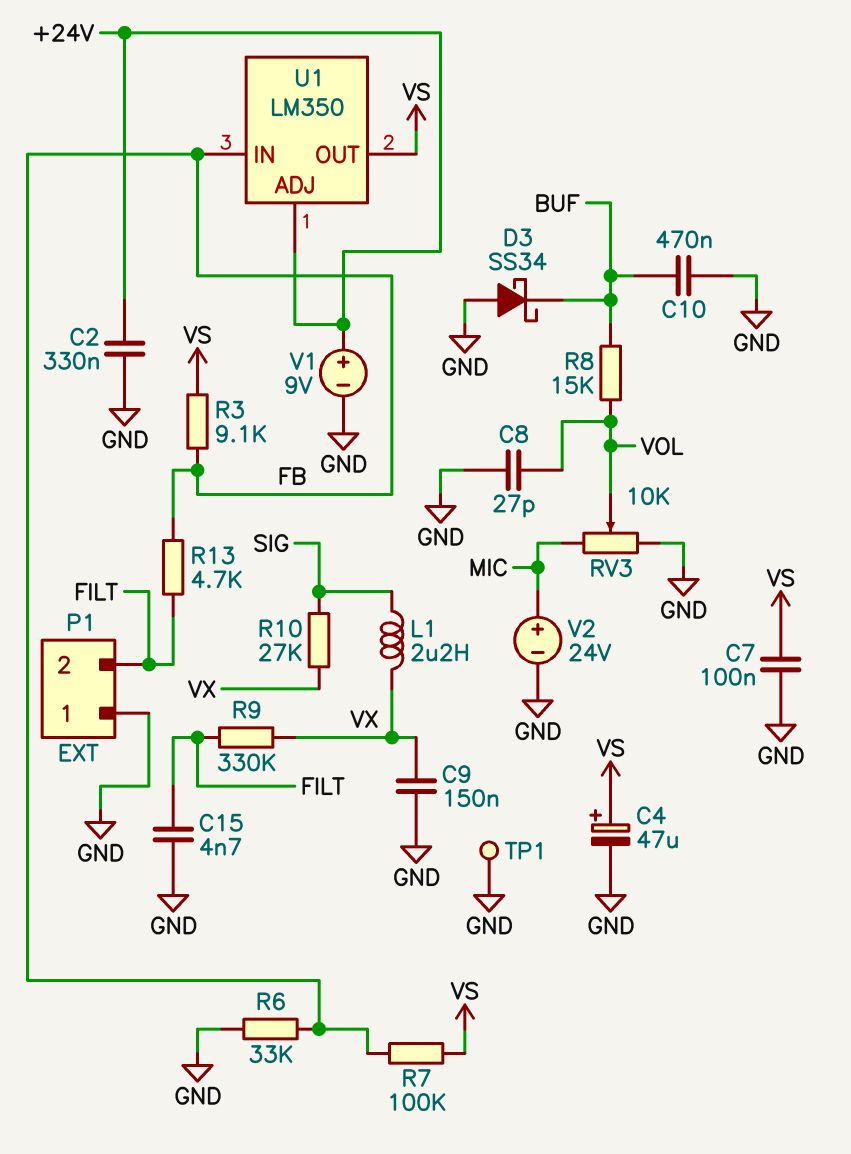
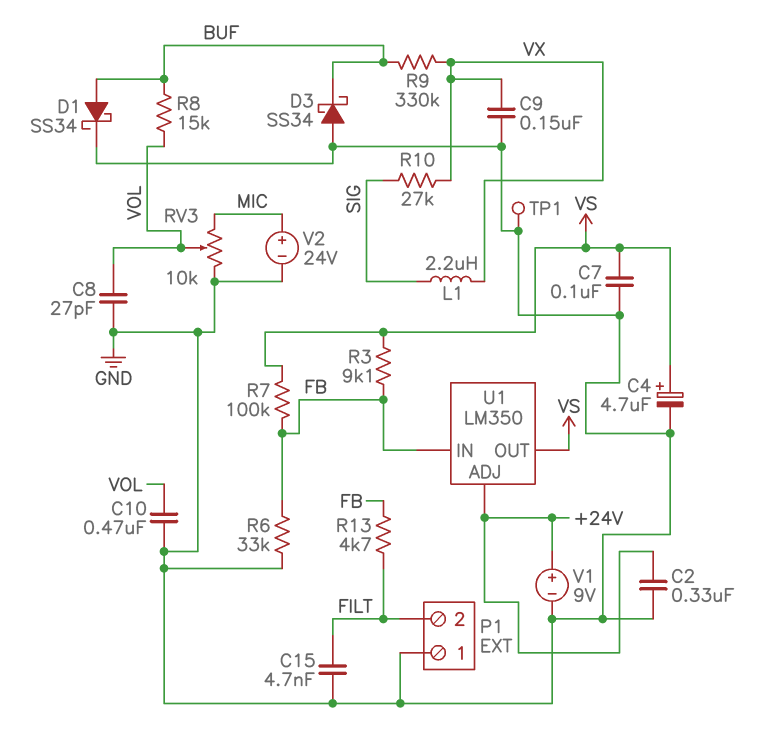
C4: 47uF (plus VS, minus GND) -> 4.7uF (plus VS, minus GND)
C10: 470nF (BUF, GND) -> 470nF (GND, VOL)
D1: none -> schottky SS34 (A BUF, K GND)
R9: 330k (FILT, VX) -> 330k (BUF, VX)

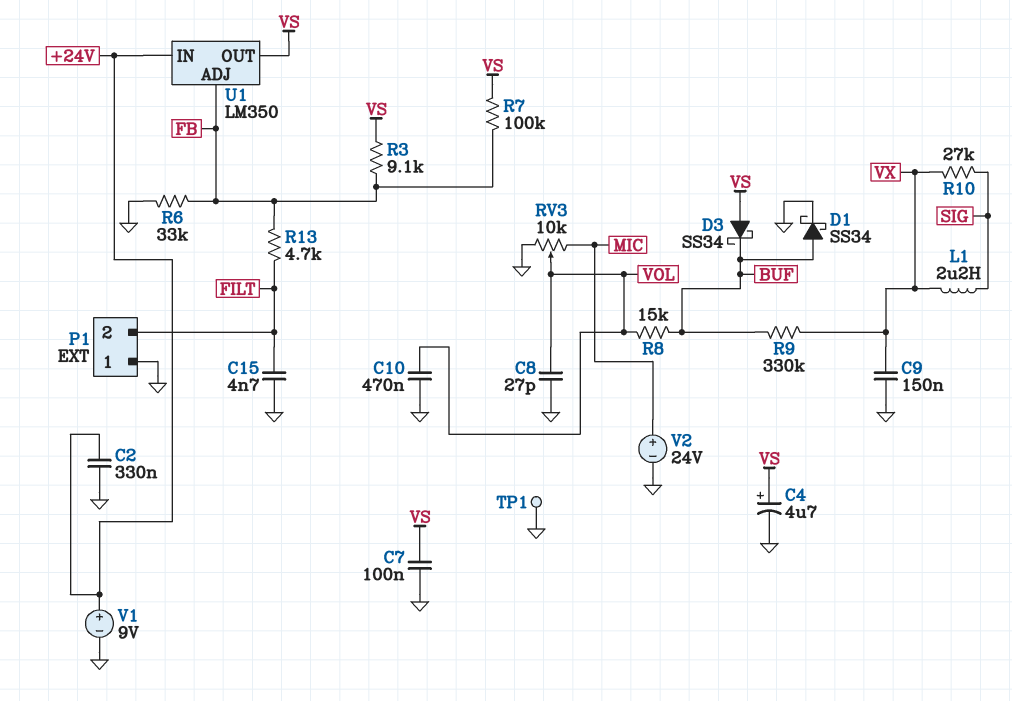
D3: schottky SS34 (A GND, K BUF) -> schottky SS34 (A VS, K BUF)
U1 pin ADJ: +24V -> FB
U1 pin IN: FB -> +24V

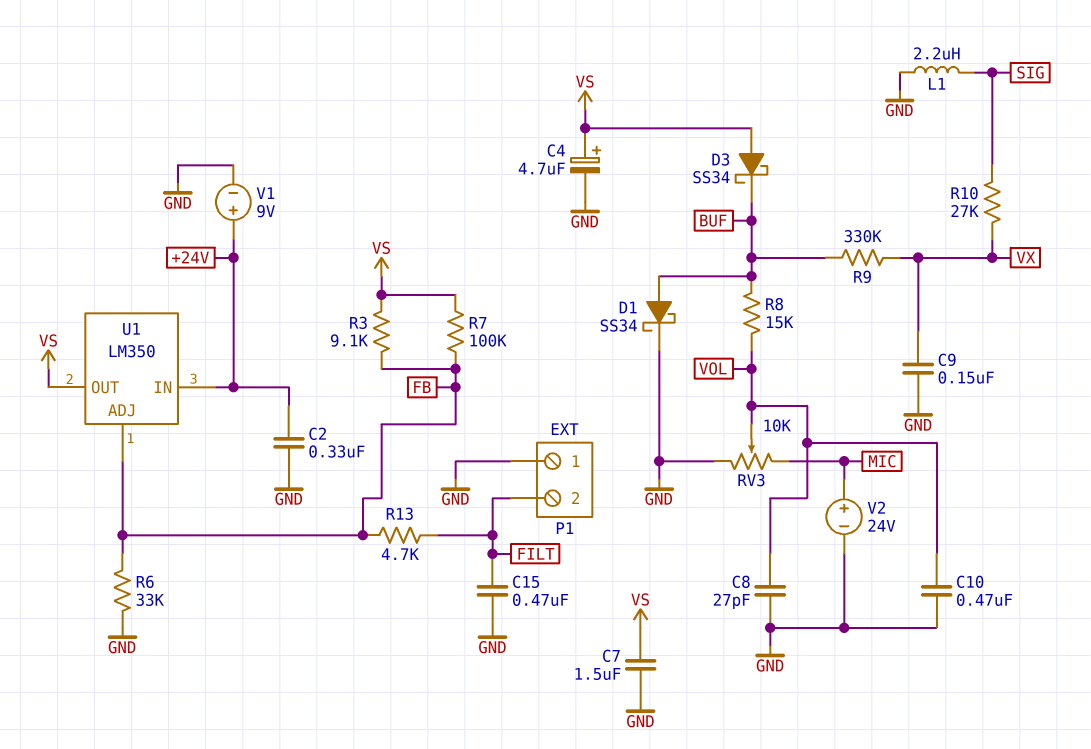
C7: 100nF (GND, VS) -> 1.5uF (GND, VS)
C15: 4.7nF (FILT, GND) -> 470nF (FILT, GND)
L1: 2.2uH (SIG, VX) -> 2.2uH (GND, SIG)
TP1: test point (GND) -> none

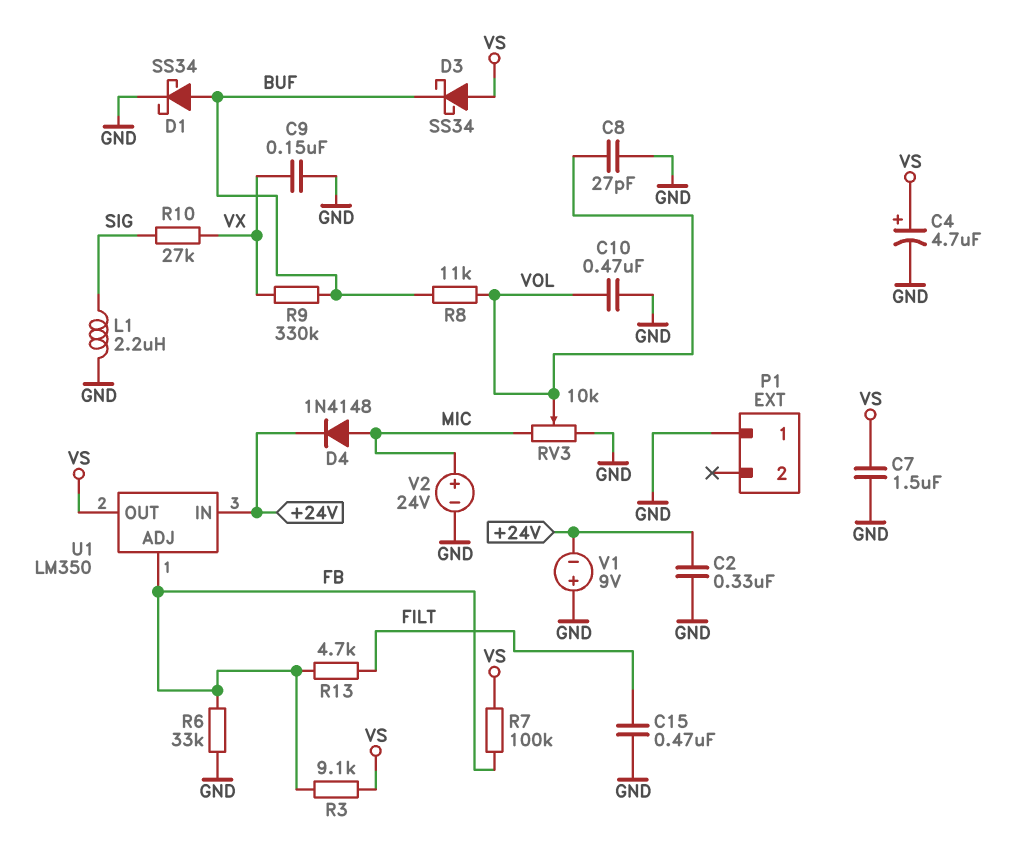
D4: none -> diode 1N4148 (A MIC, K +24V)
P1 pin 2: FILT -> none
R8: 15k (BUF, VOL) -> 11k (BUF, VOL)
V1: 9V (plus +24V, minus GND) -> 9V (plus GND, minus +24V)

